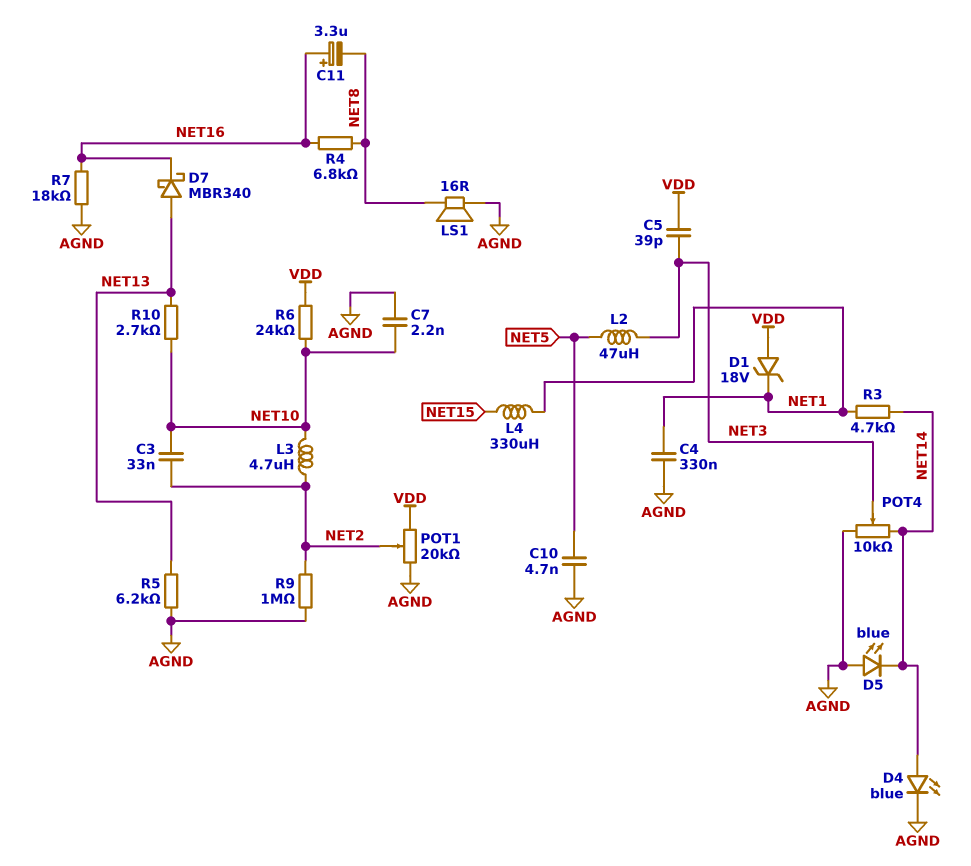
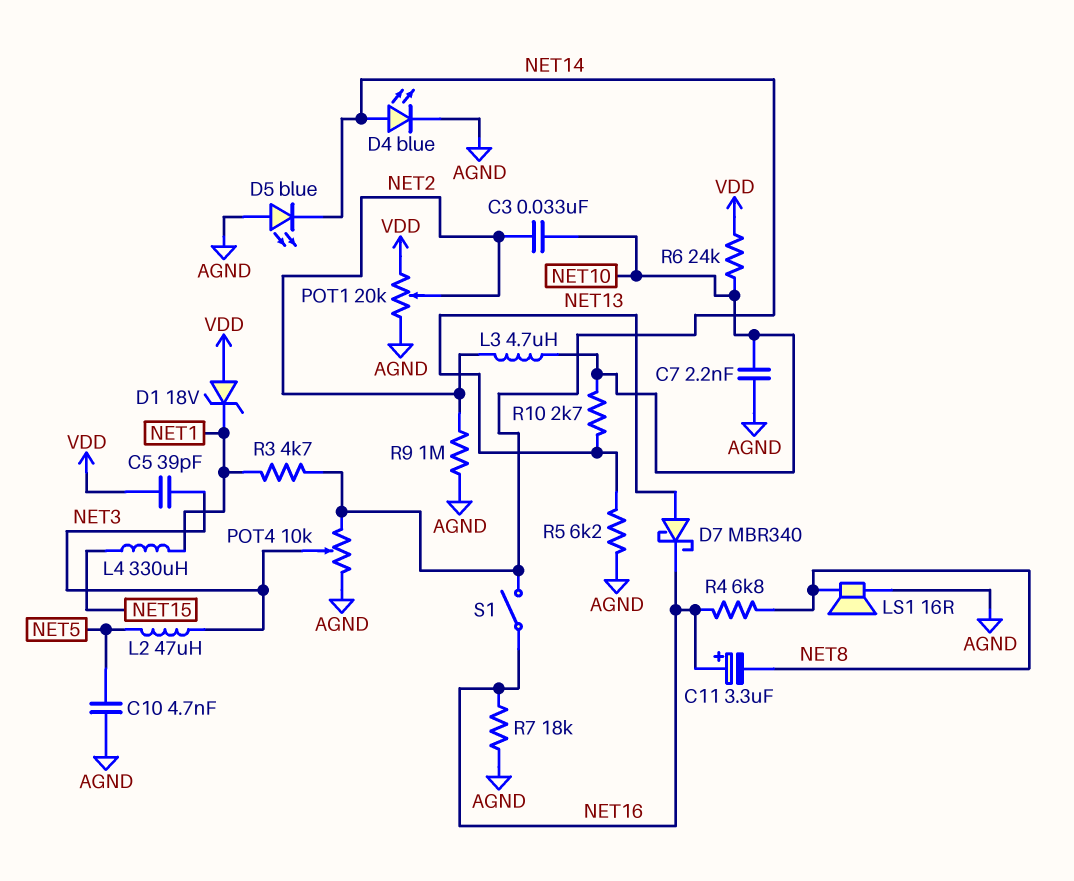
C4: 330nF (AGND, NET1) -> none
S1: none -> switch (NET14, NET16)

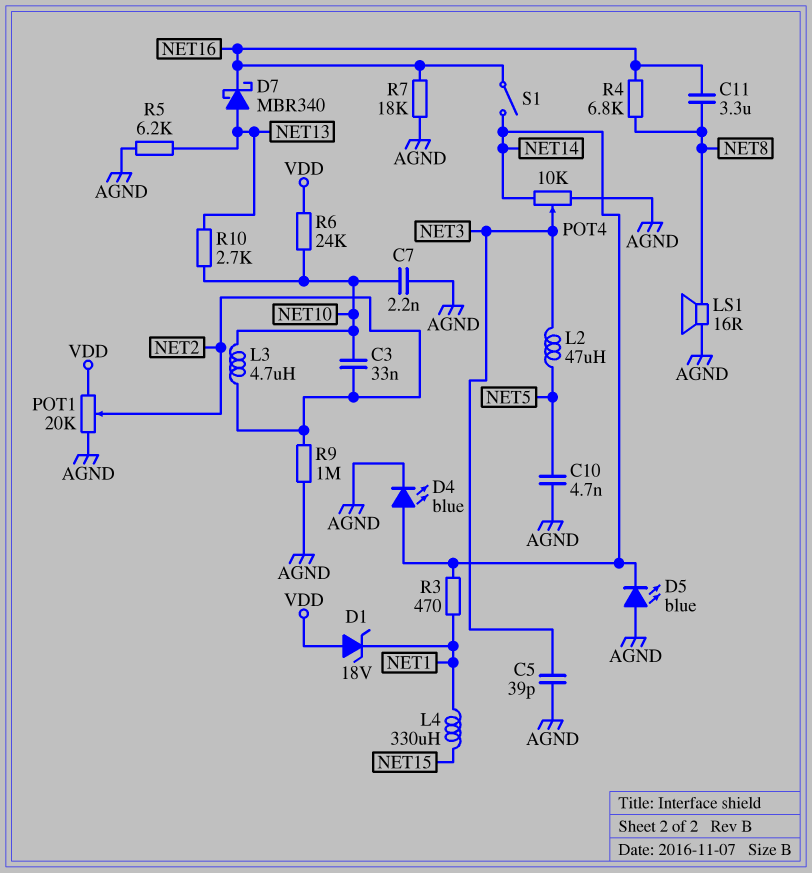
C5: 39pF (NET3, VDD) -> 39pF (AGND, NET3)
C11: 3.3uF (plus NET16, minus NET8) -> 3.3uF (NET8, NET16)
R3: 4.7k (NET1, NET14) -> 470 (NET1, NET14)

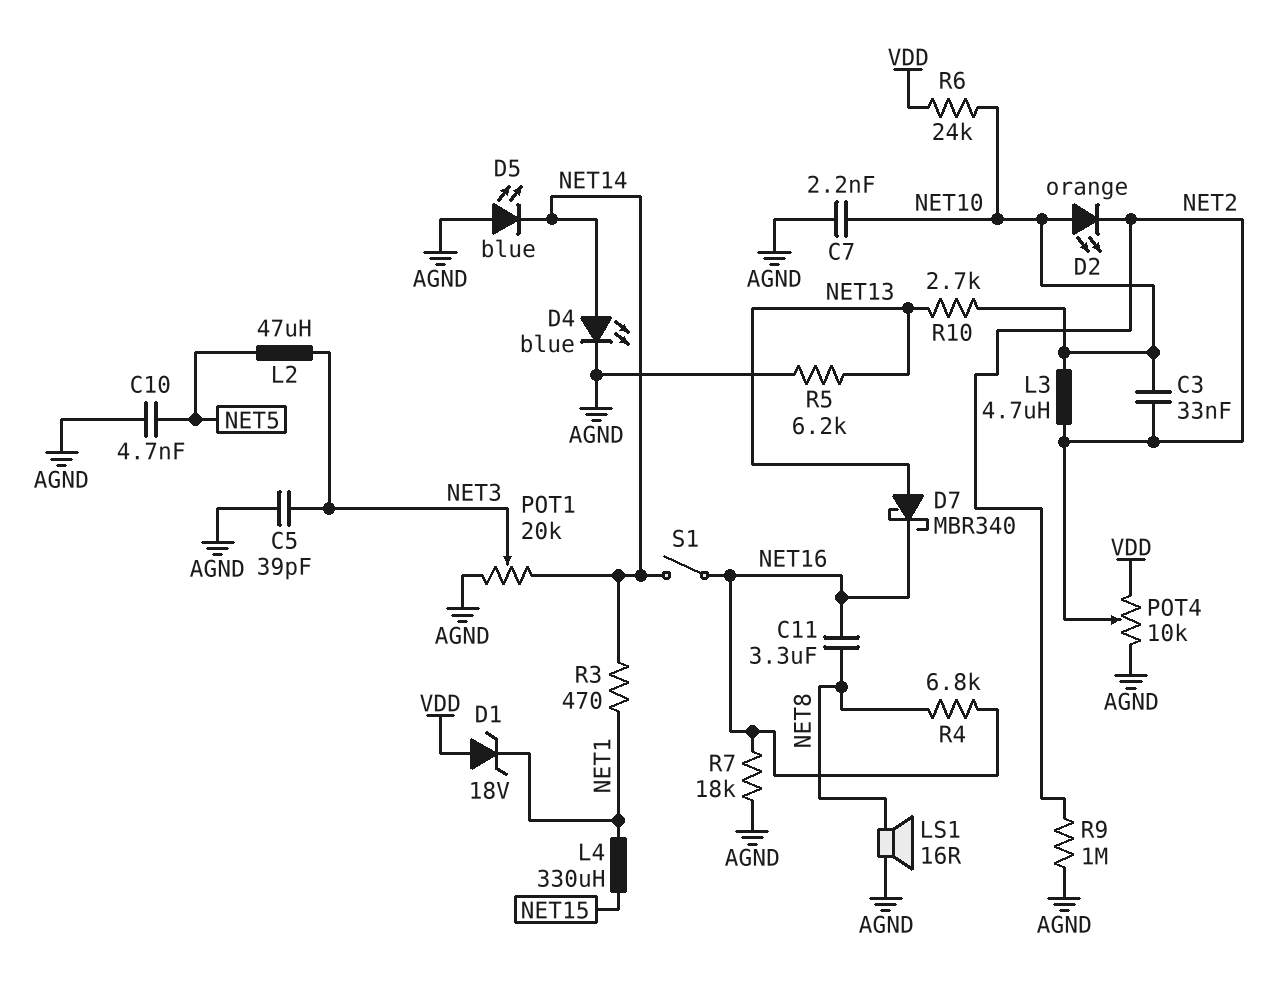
D2: none -> LED orange (A NET10, K NET2)
POT1: 20k (AGND, VDD, wiper NET2) -> 20k (AGND, NET14, wiper NET3)
POT4: 10k (AGND, NET14, wiper NET3) -> 10k (AGND, VDD, wiper NET2)

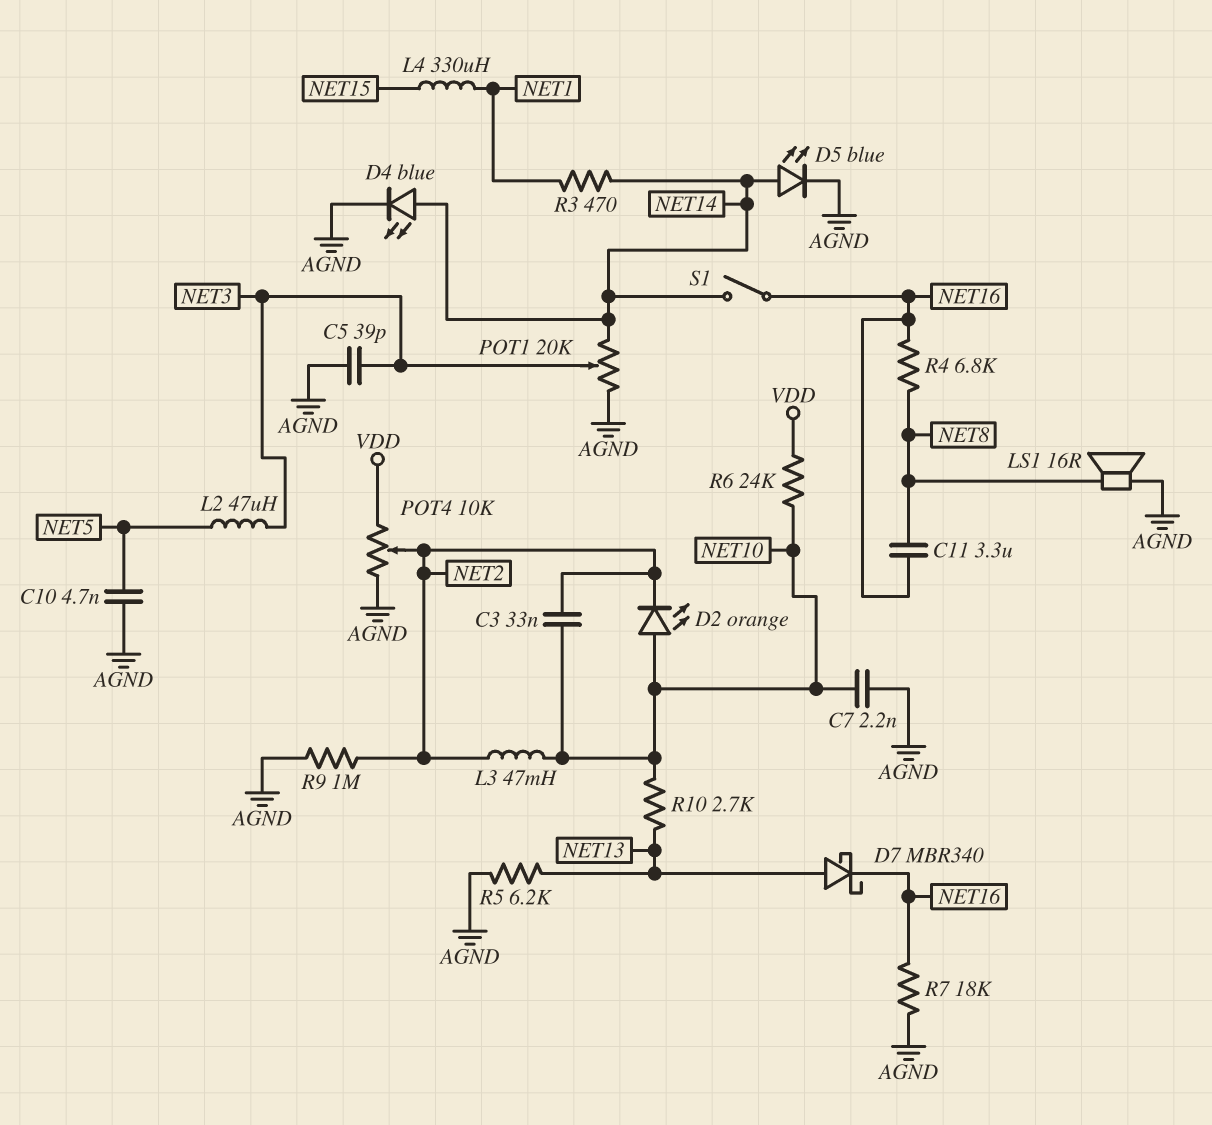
D1: zener 18V (A VDD, K NET1) -> none
D5: LED blue (A AGND, K NET14) -> LED blue (A NET14, K AGND)
L3: 4.7uH (NET2, NET10) -> 47mH (NET2, NET10)

